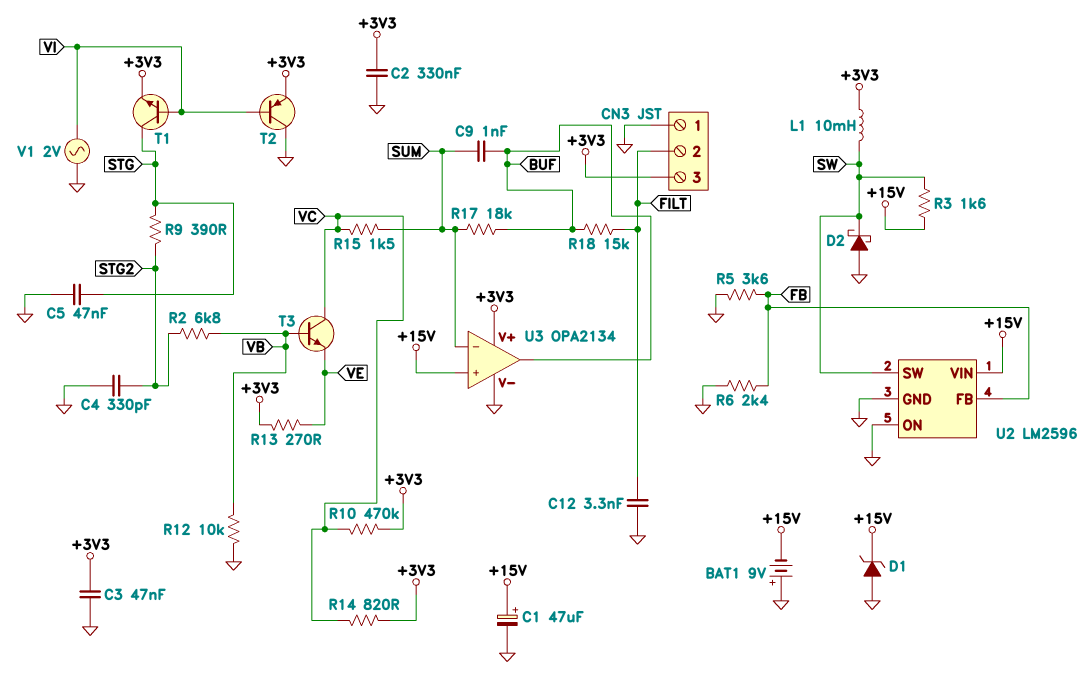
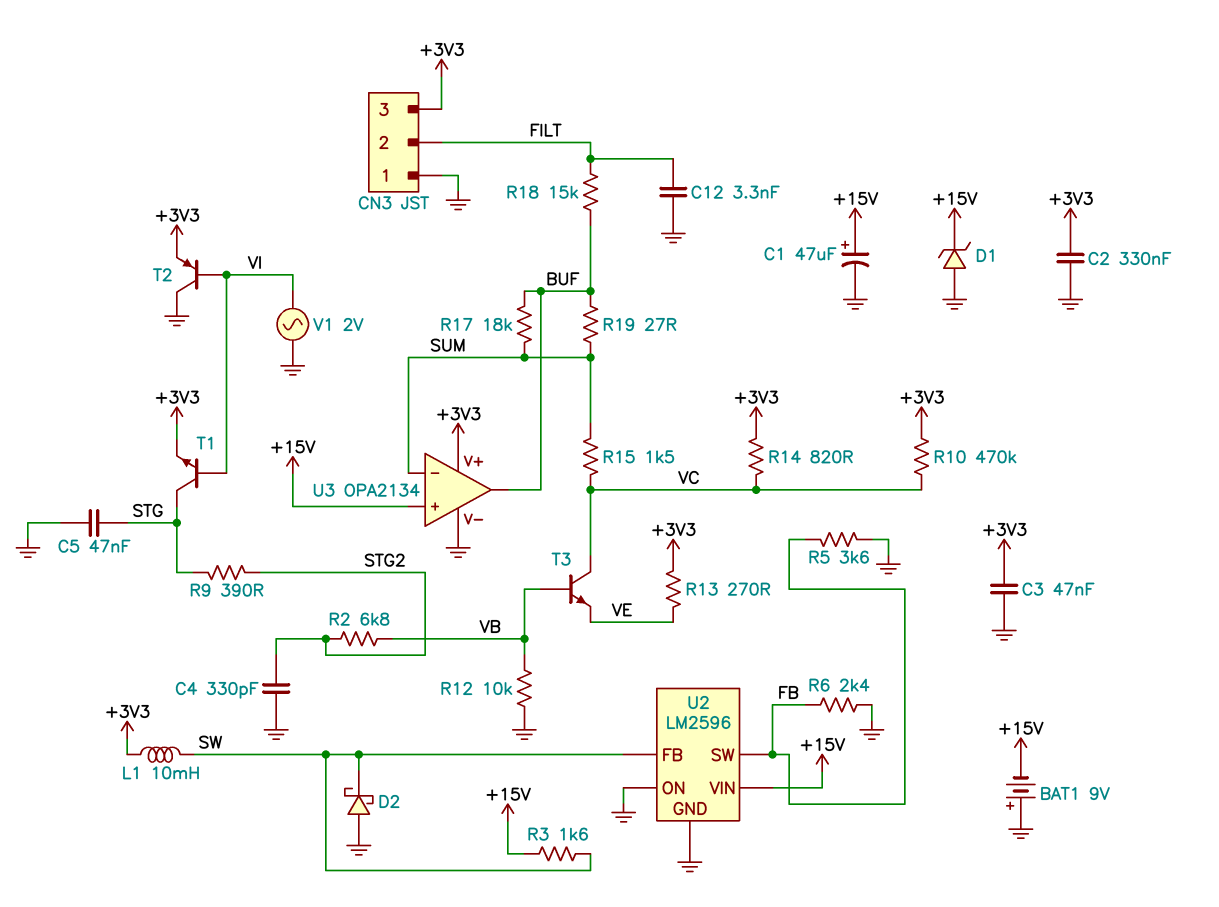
C9: 1nF (BUF, SUM) -> none
R19: none -> 27 (BUF, SUM)
U2 pin FB: FB -> SW
U2 pin SW: SW -> FB

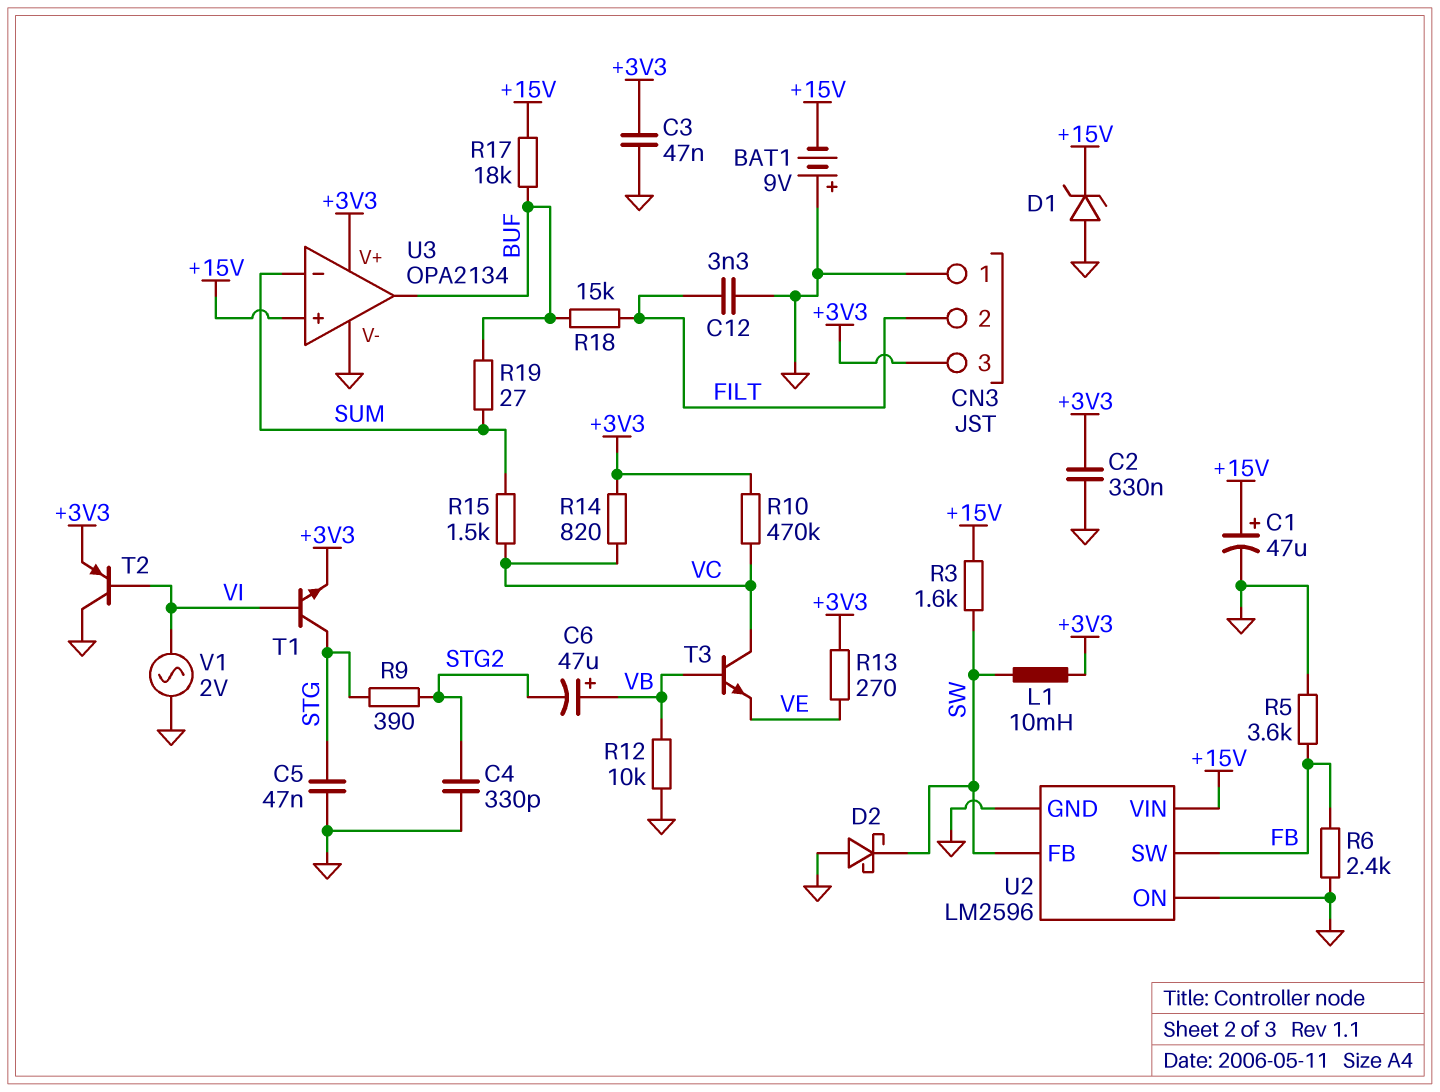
C6: none -> 47uF (plus VB, minus STG2)
R2: 6.8k (STG2, VB) -> none
R17: 18k (BUF, SUM) -> 18k (+15V, BUF)

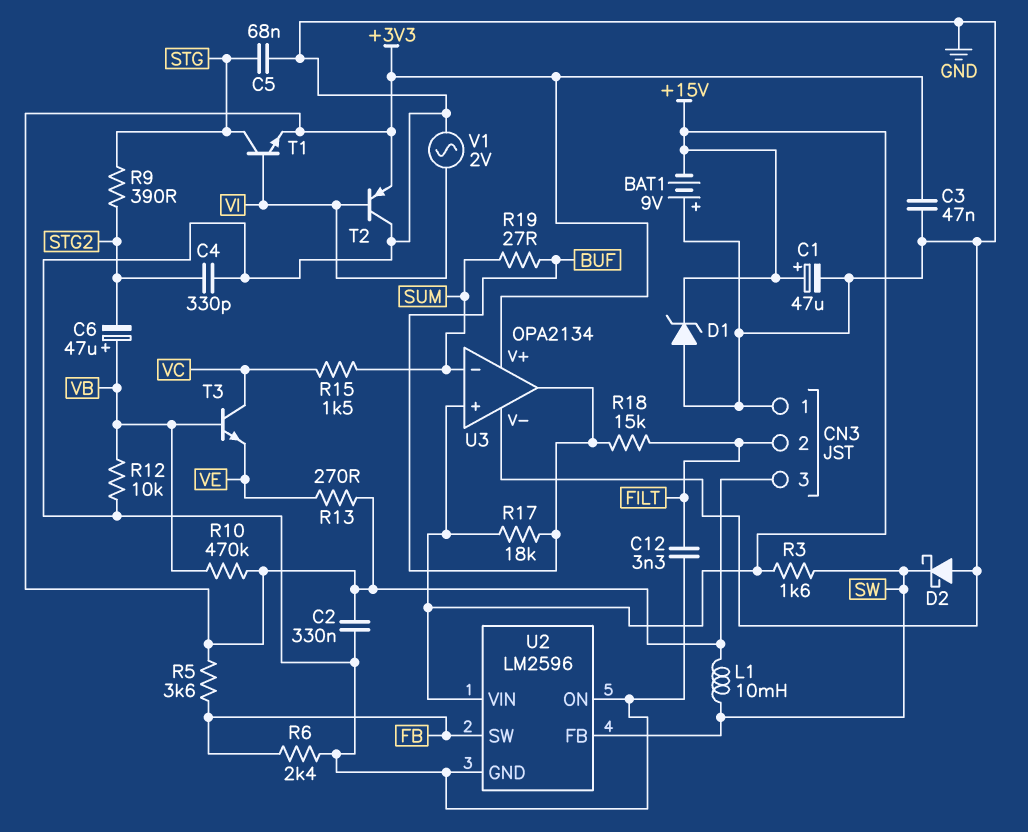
C5: 47nF (GND, STG) -> 68nF (GND, STG)
R5: 3.6k (FB, GND) -> 3.6k (+3V3, FB)
R10: 470k (+3V3, VC) -> 470k (+3V3, VB)
R14: 820 (+3V3, VC) -> none

